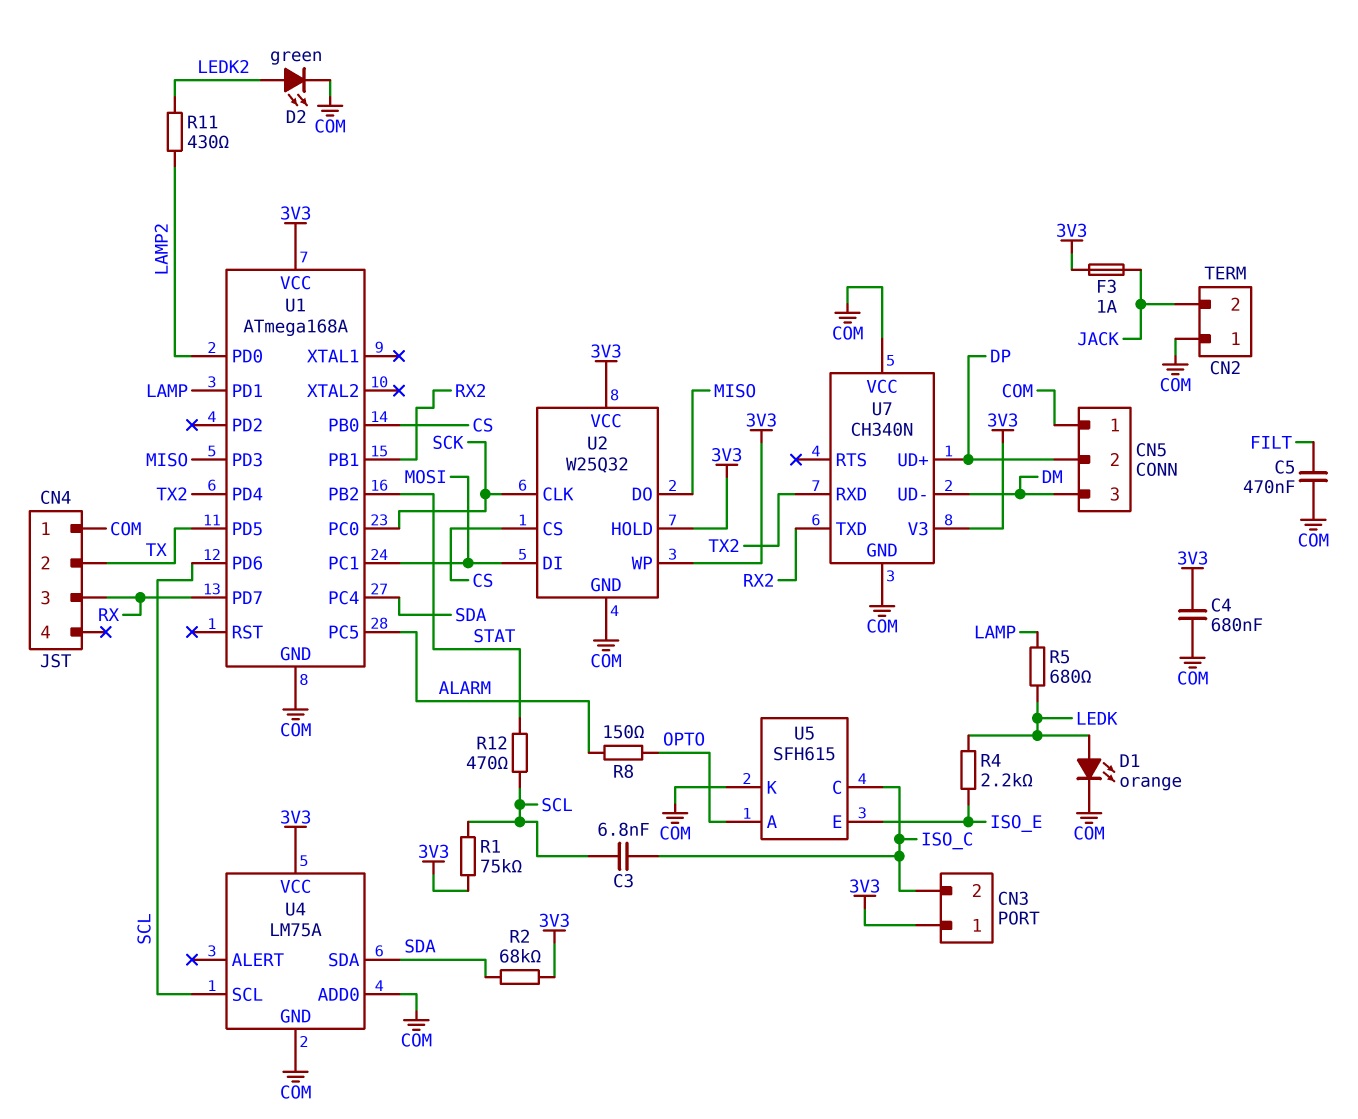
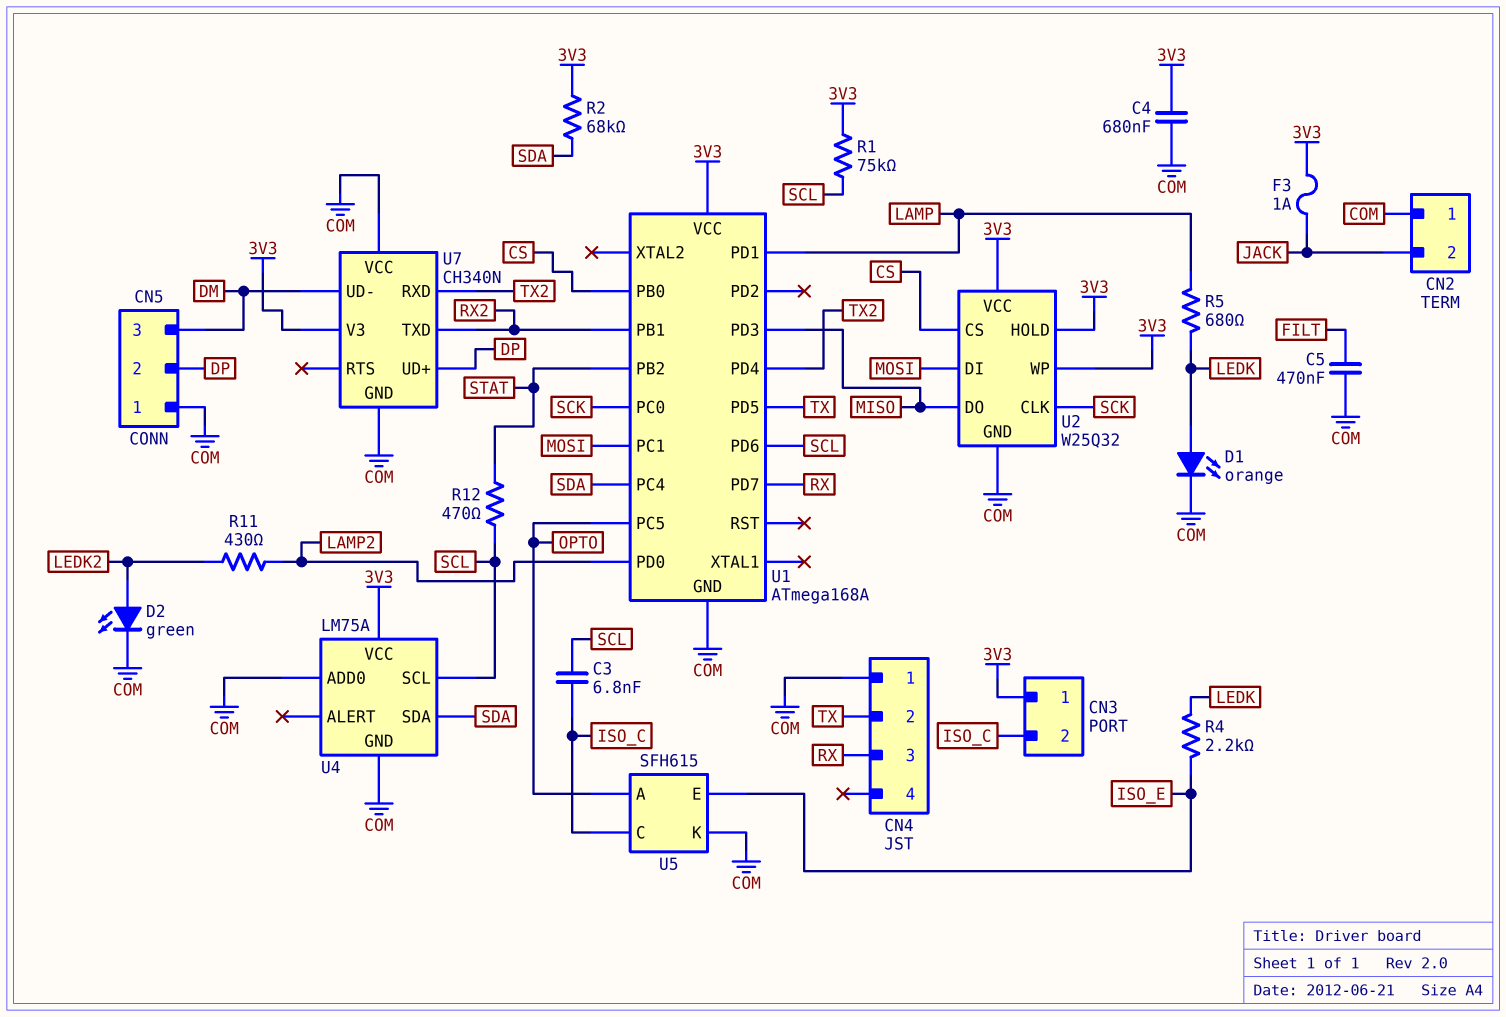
R8: 150 (ALARM, OPTO) -> none
U1 pin PC5: ALARM -> OPTO

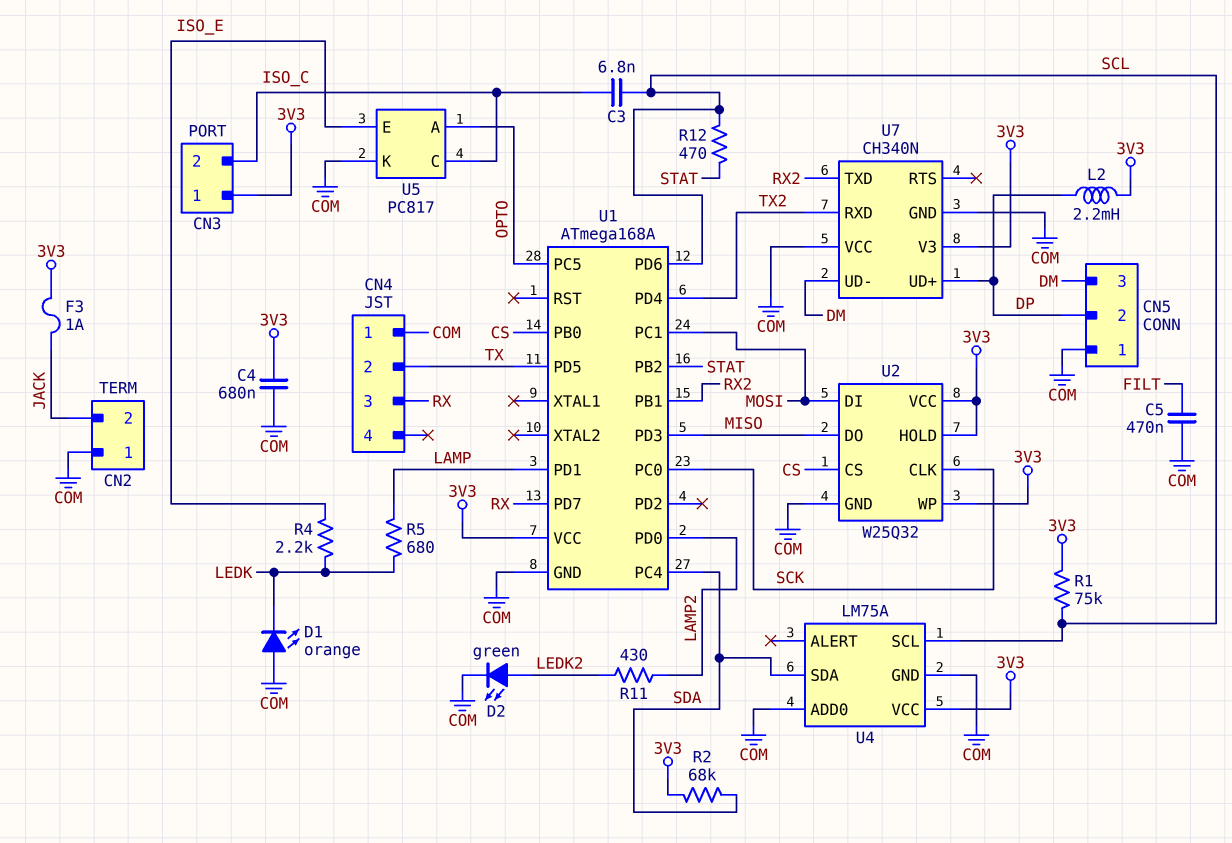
D1: LED orange (A LEDK, K COM) -> LED orange (A COM, K LEDK)
L2: none -> 2.2mH (3V3, DP)
U5: SFH615 -> PC817

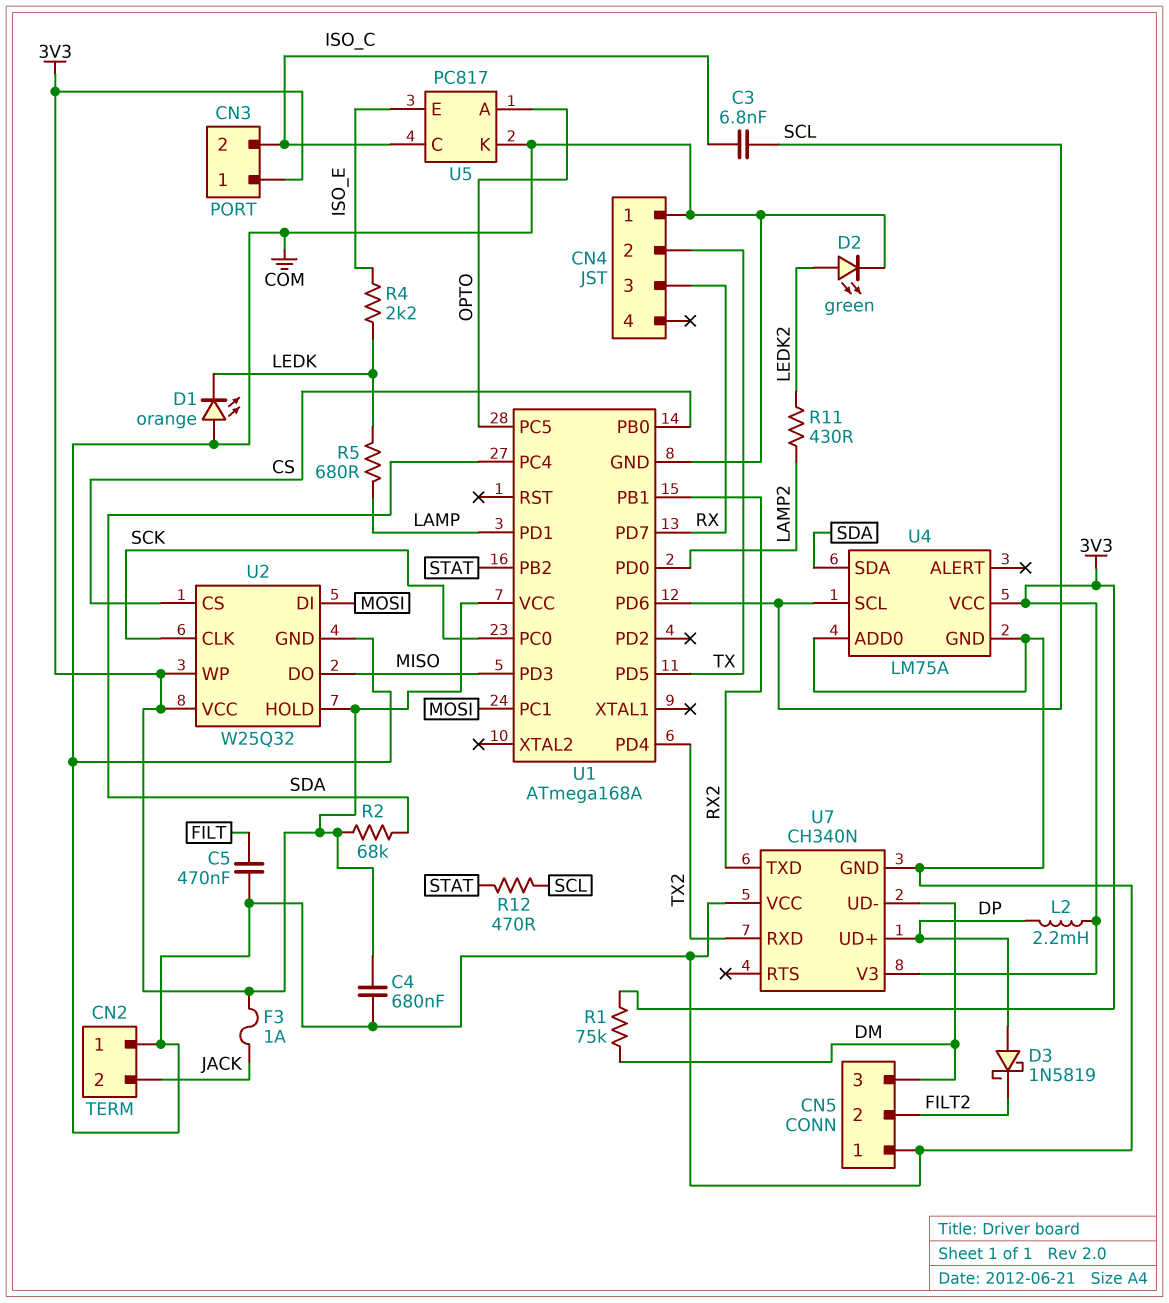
CN5 pin 2: DP -> FILT2
D3: none -> schottky 1N5819 (A DP, K FILT2)
R1: 75k (3V3, SCL) -> 75k (3V3, DM)

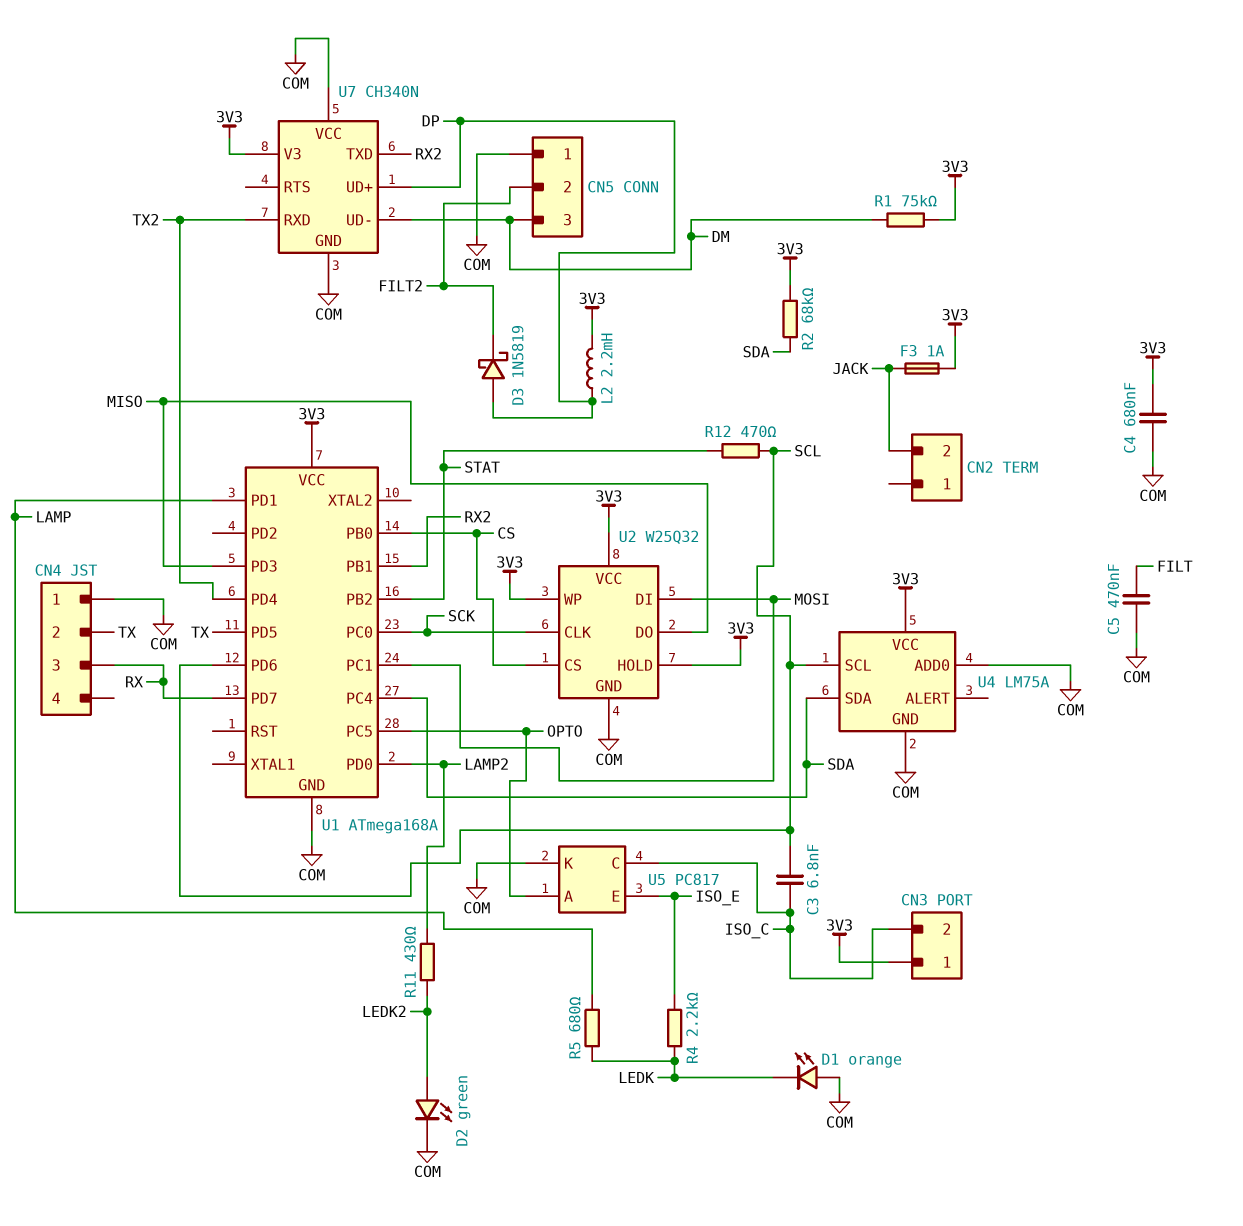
CN2 pin 1: COM -> none

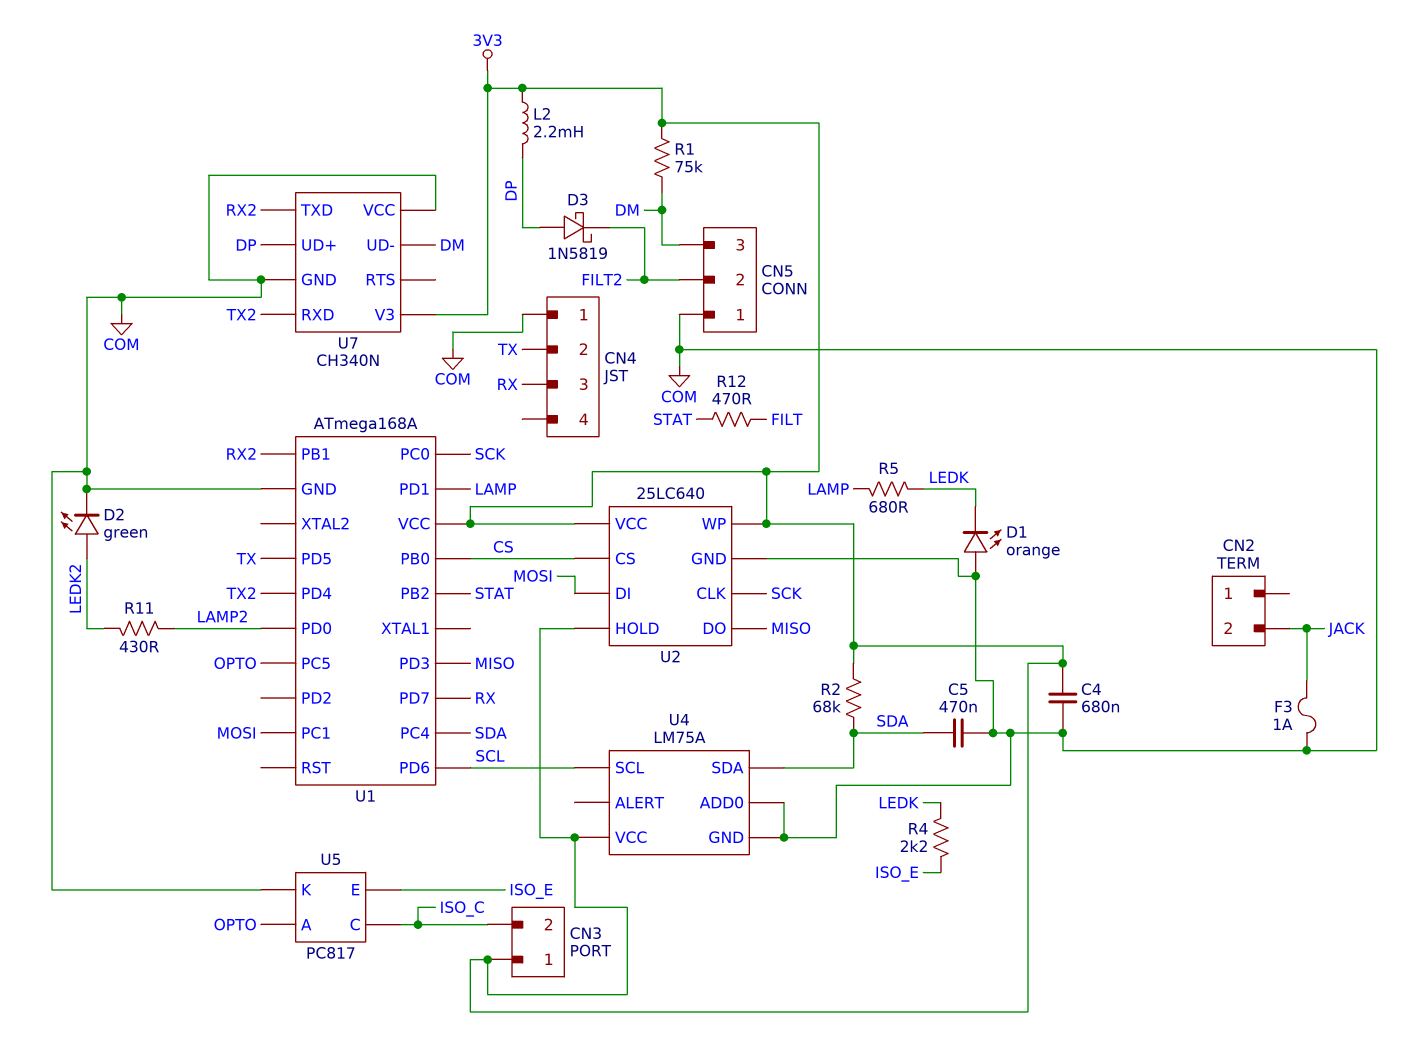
C3: 6.8nF (ISO_C, SCL) -> none
C5: 470nF (COM, FILT) -> 470nF (COM, SDA)
F3: 1A (3V3, JACK) -> 1A (COM, JACK)
R12: 470 (SCL, STAT) -> 470 (FILT, STAT)
U2: W25Q32 -> 25LC640

